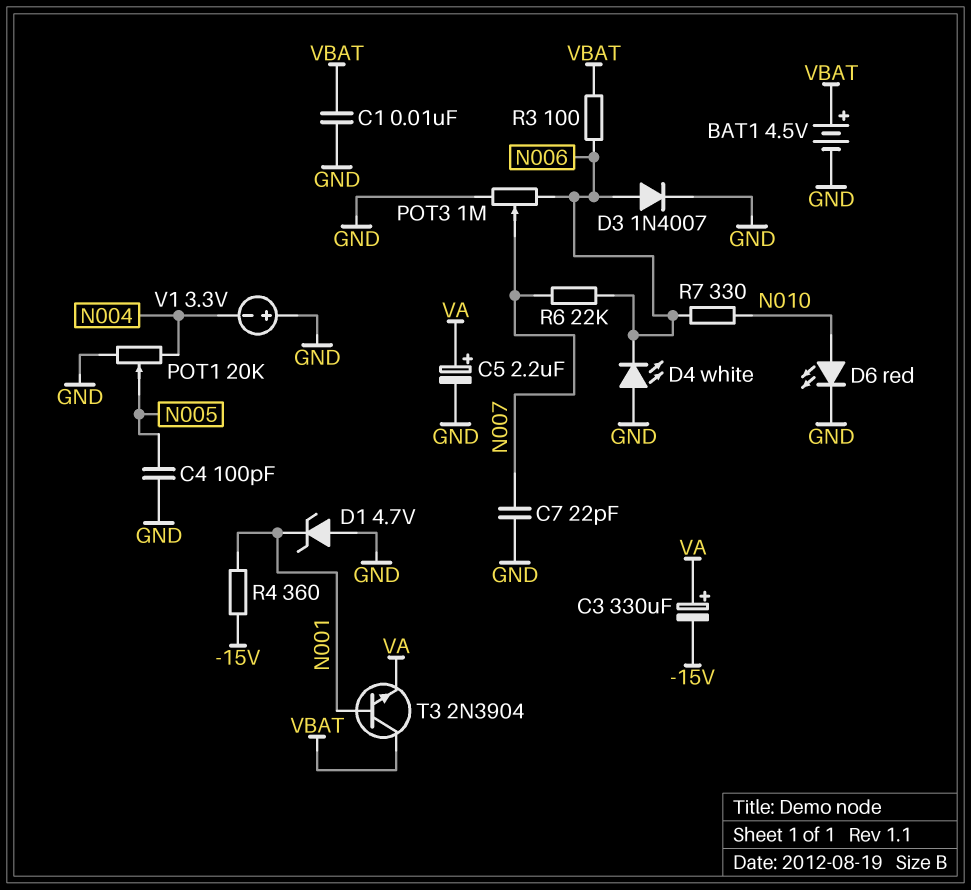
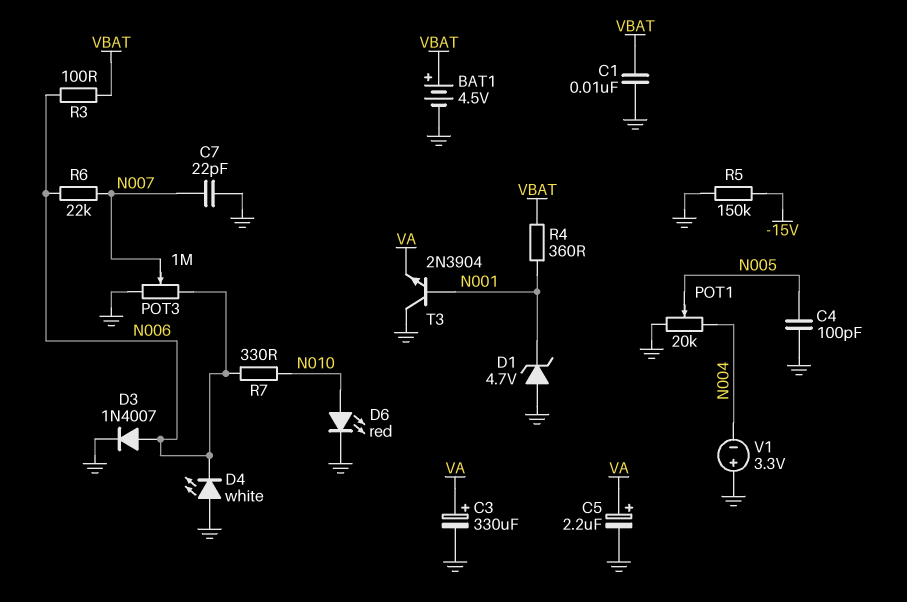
C3: 330uF (plus VA, minus -15V) -> 330uF (plus VA, minus GND)
R4: 360 (-15V, N001) -> 360 (N001, VBAT)
R5: none -> 150k (-15V, GND)
T3: NPN 2N3904 (B N001, C VBAT, E VA) -> NPN 2N3904 (B N001, C GND, E VA)

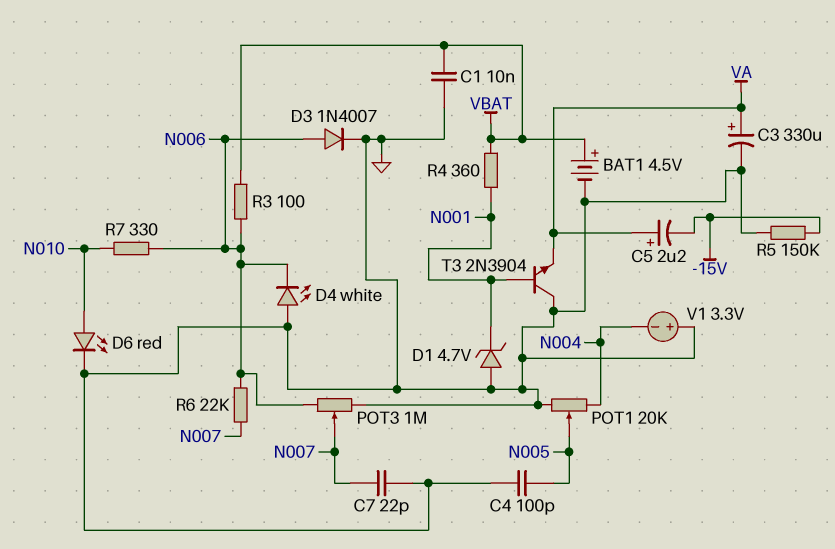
C5: 2.2uF (plus VA, minus GND) -> 2.2uF (plus VA, minus -15V)

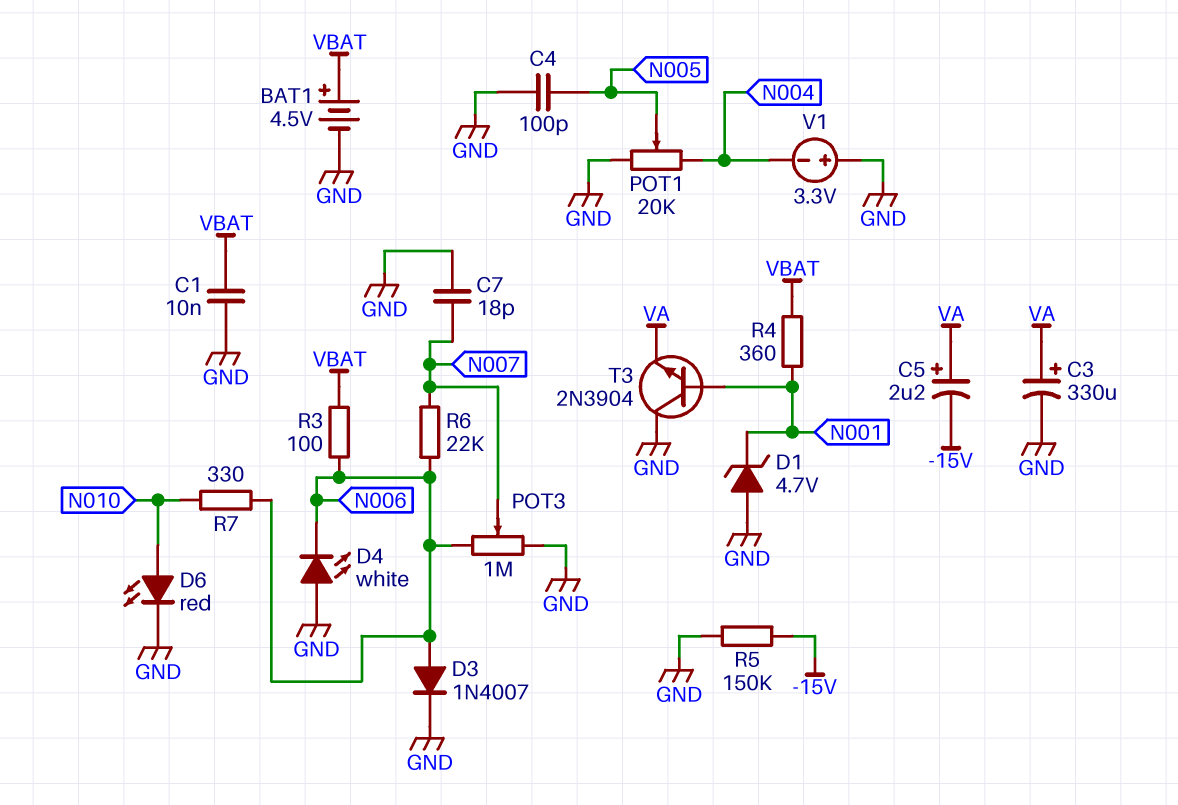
C7: 22pF (GND, N007) -> 18pF (GND, N007)

